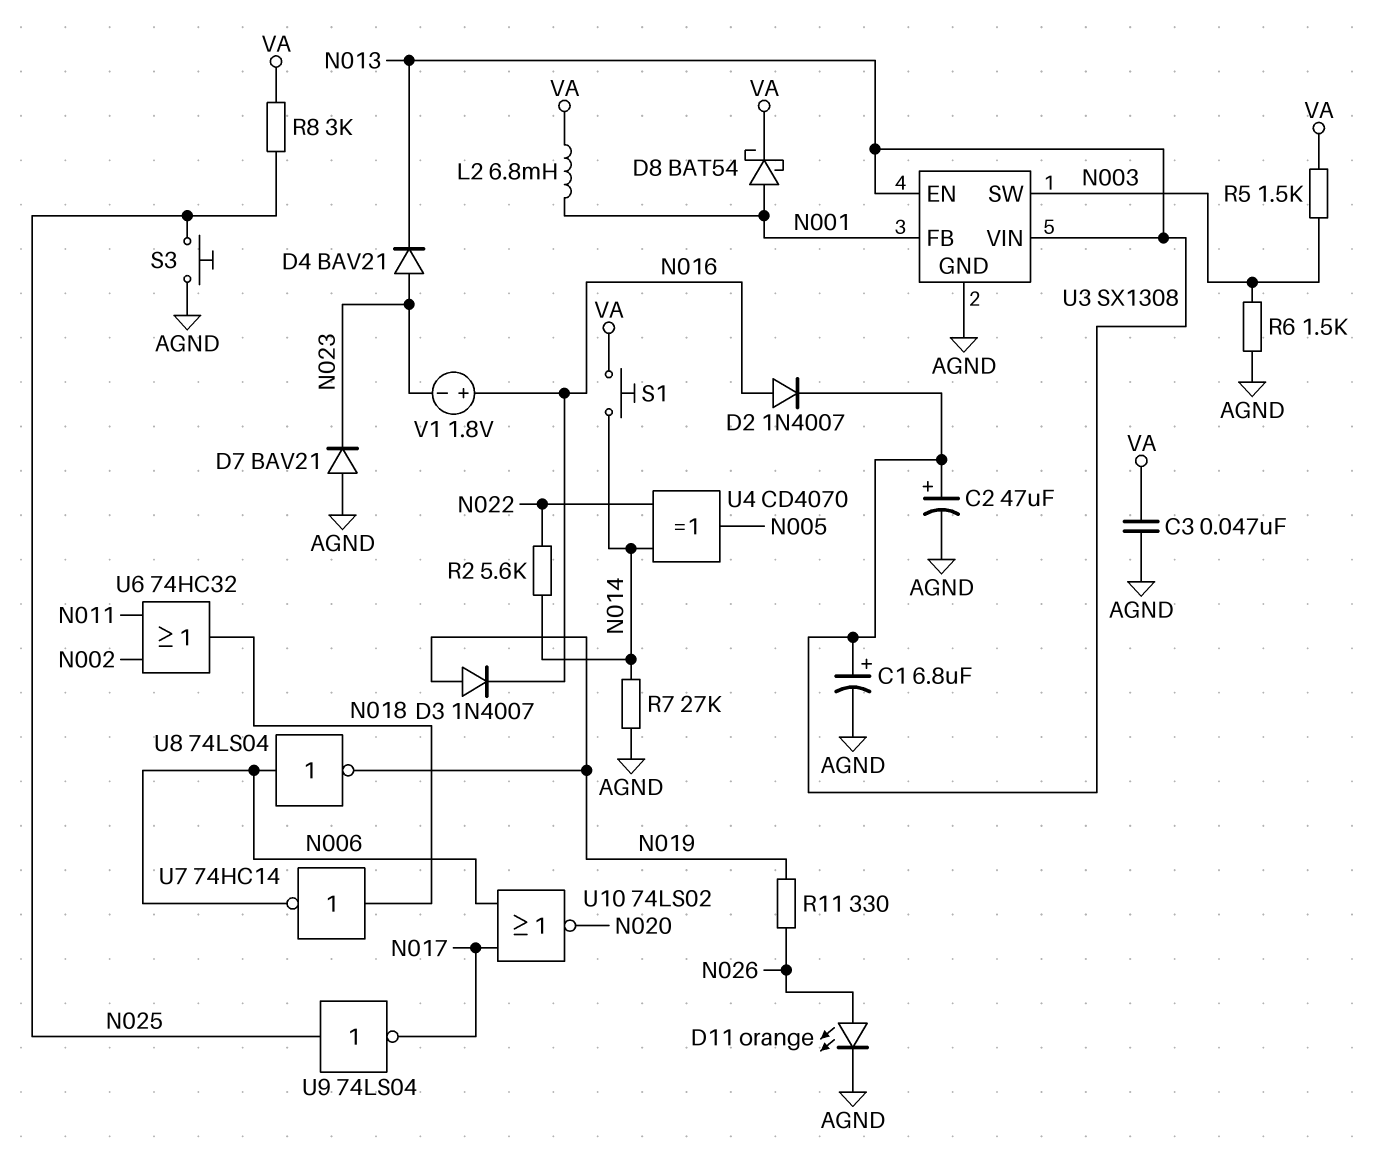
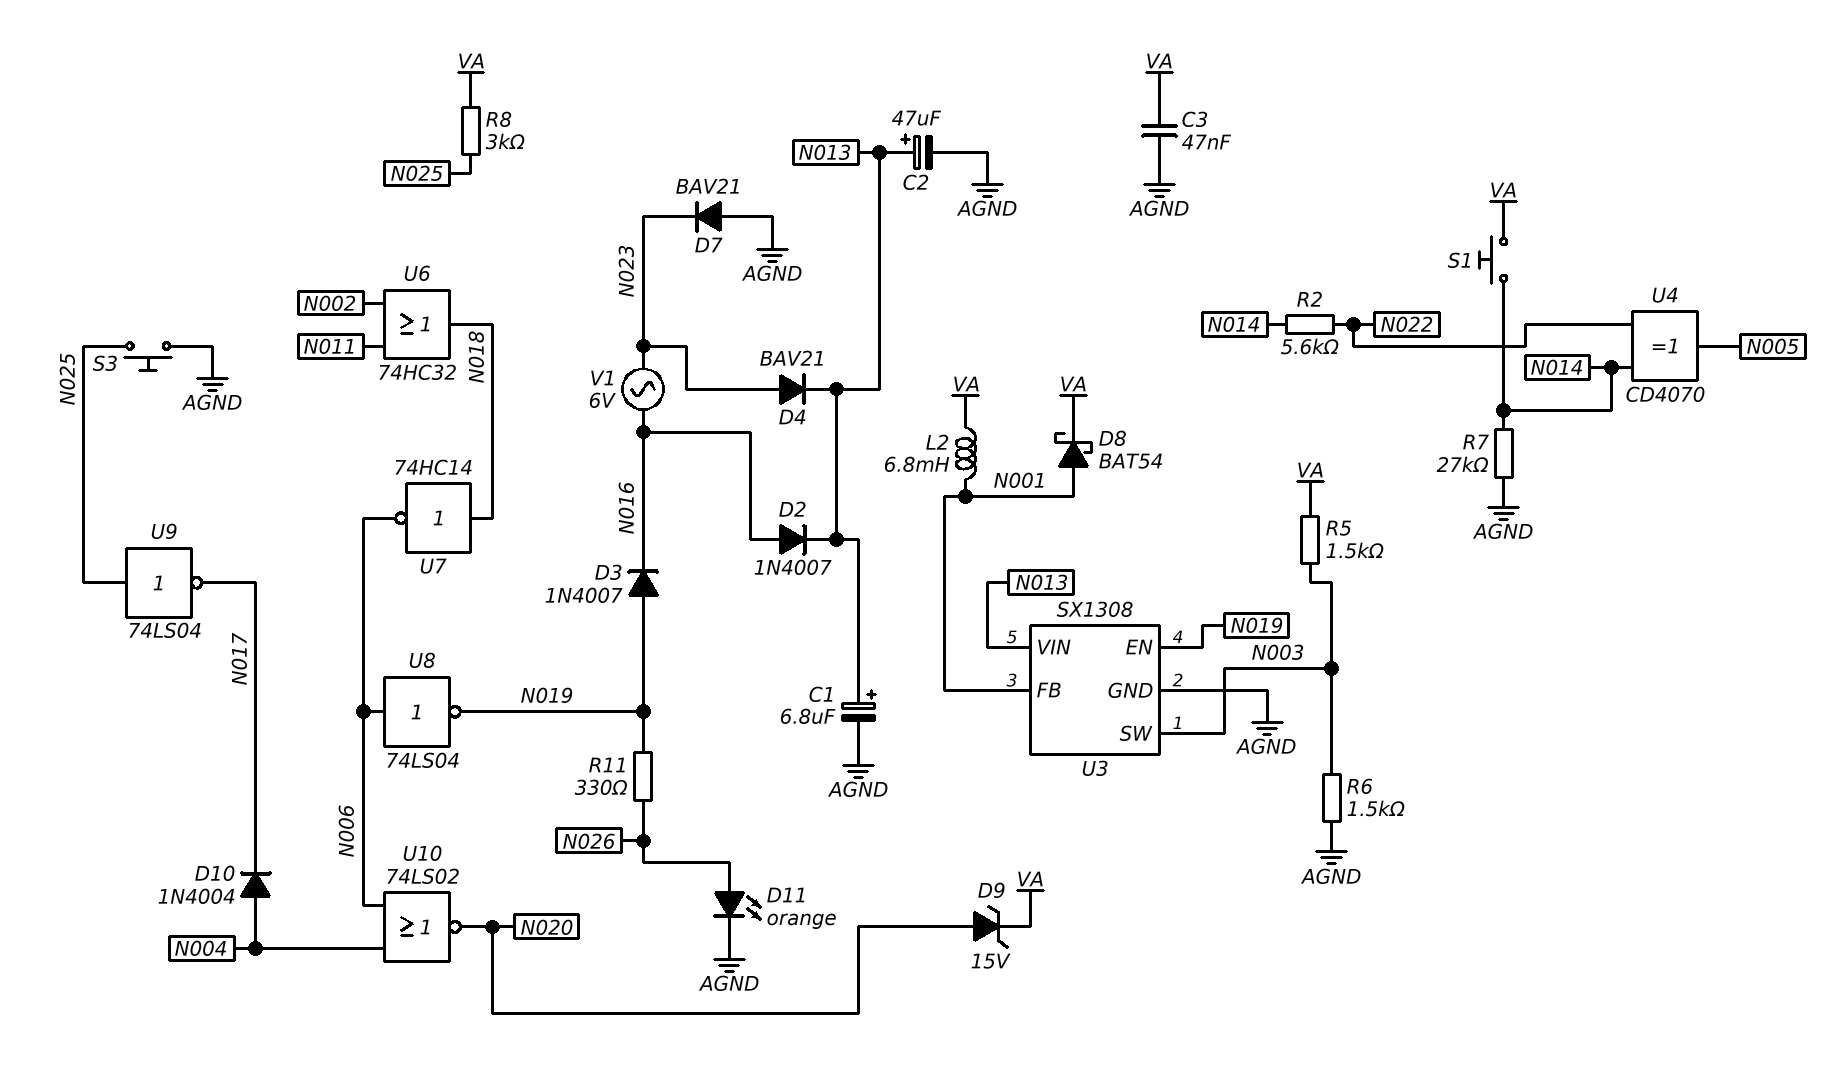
D9: none -> zener 15V (A N020, K VA)
D10: none -> diode 1N4004 (A N004, K N017)
U3 pin EN: N013 -> N019
U10: NOR 74LS02 (in N006, in N017, out N020) -> NOR 74LS02 (in N004, in N006, out N020)
V1: 1.8V (plus N016, minus N023) -> AC 6V (N016, N023)

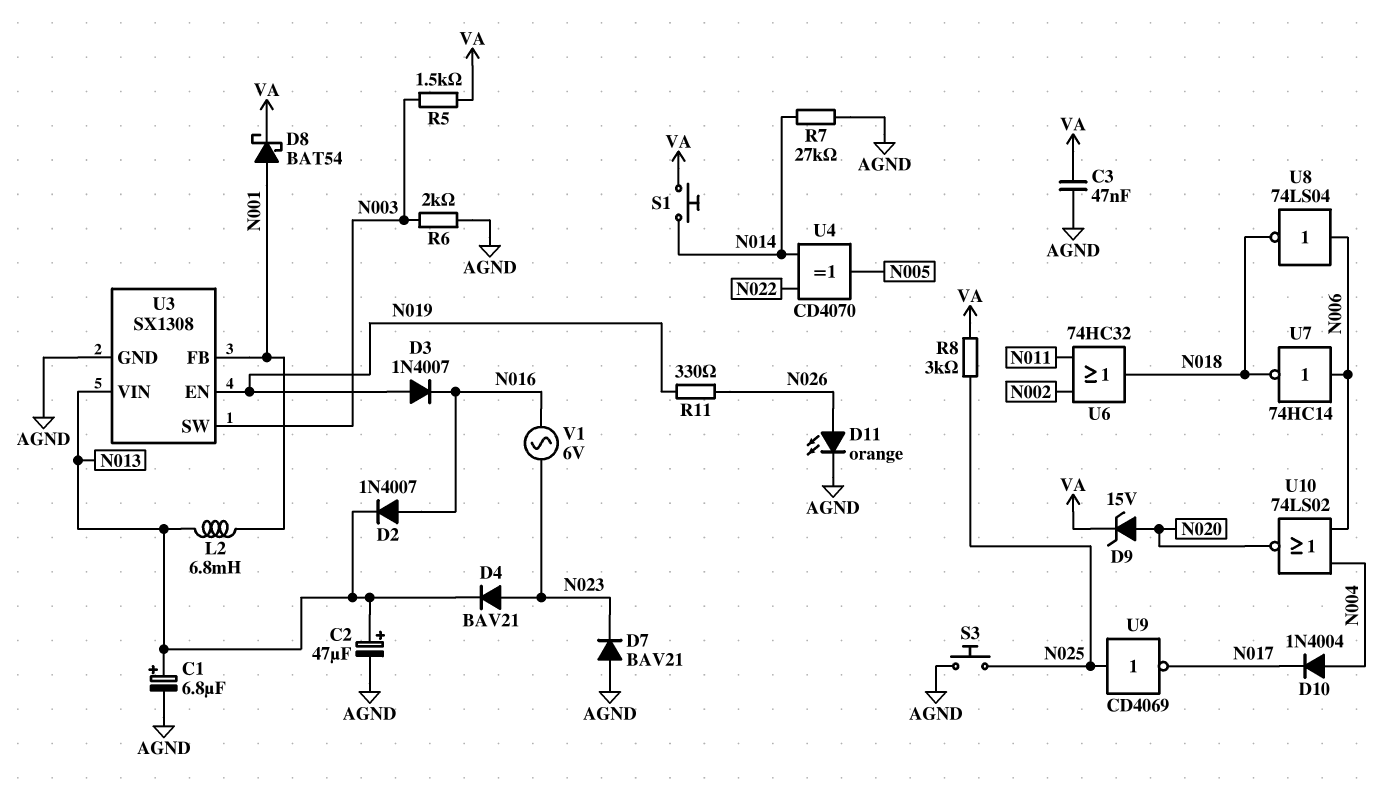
L2: 6.8mH (N001, VA) -> 6.8mH (N001, N013)
R2: 5.6k (N014, N022) -> none
R6: 1.5k (AGND, N003) -> 2k (AGND, N003)
U7: NOT 74HC14 (in N018, out N006) -> NOT 74HC14 (in N006, out N018)
U8: NOT 74LS04 (in N006, out N019) -> NOT 74LS04 (in N006, out N018)
U9: NOT 74LS04 (in N025, out N017) -> NOT CD4069 (in N025, out N017)

